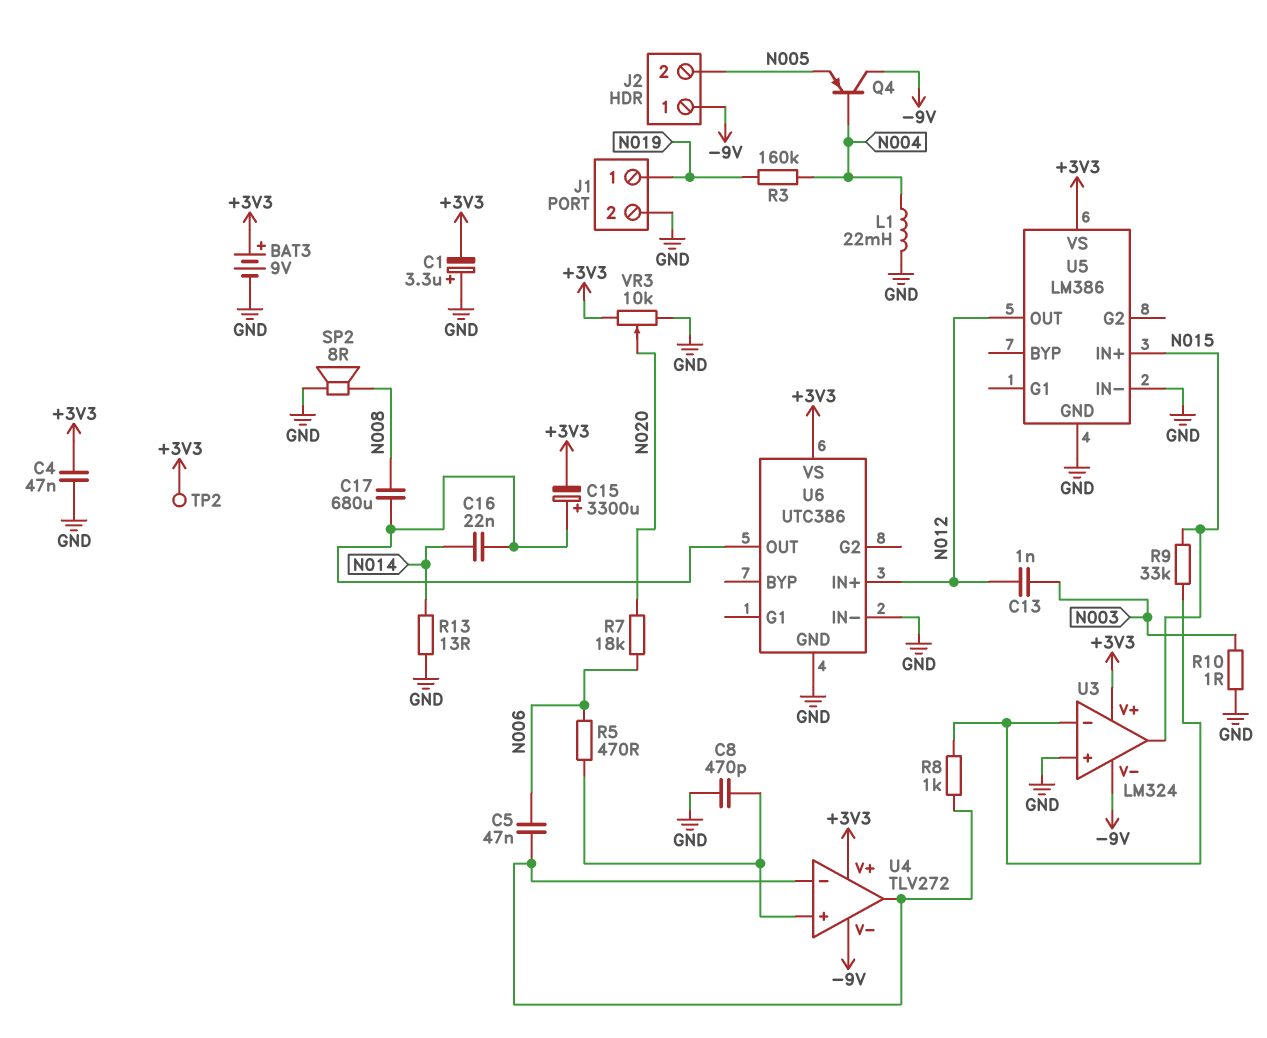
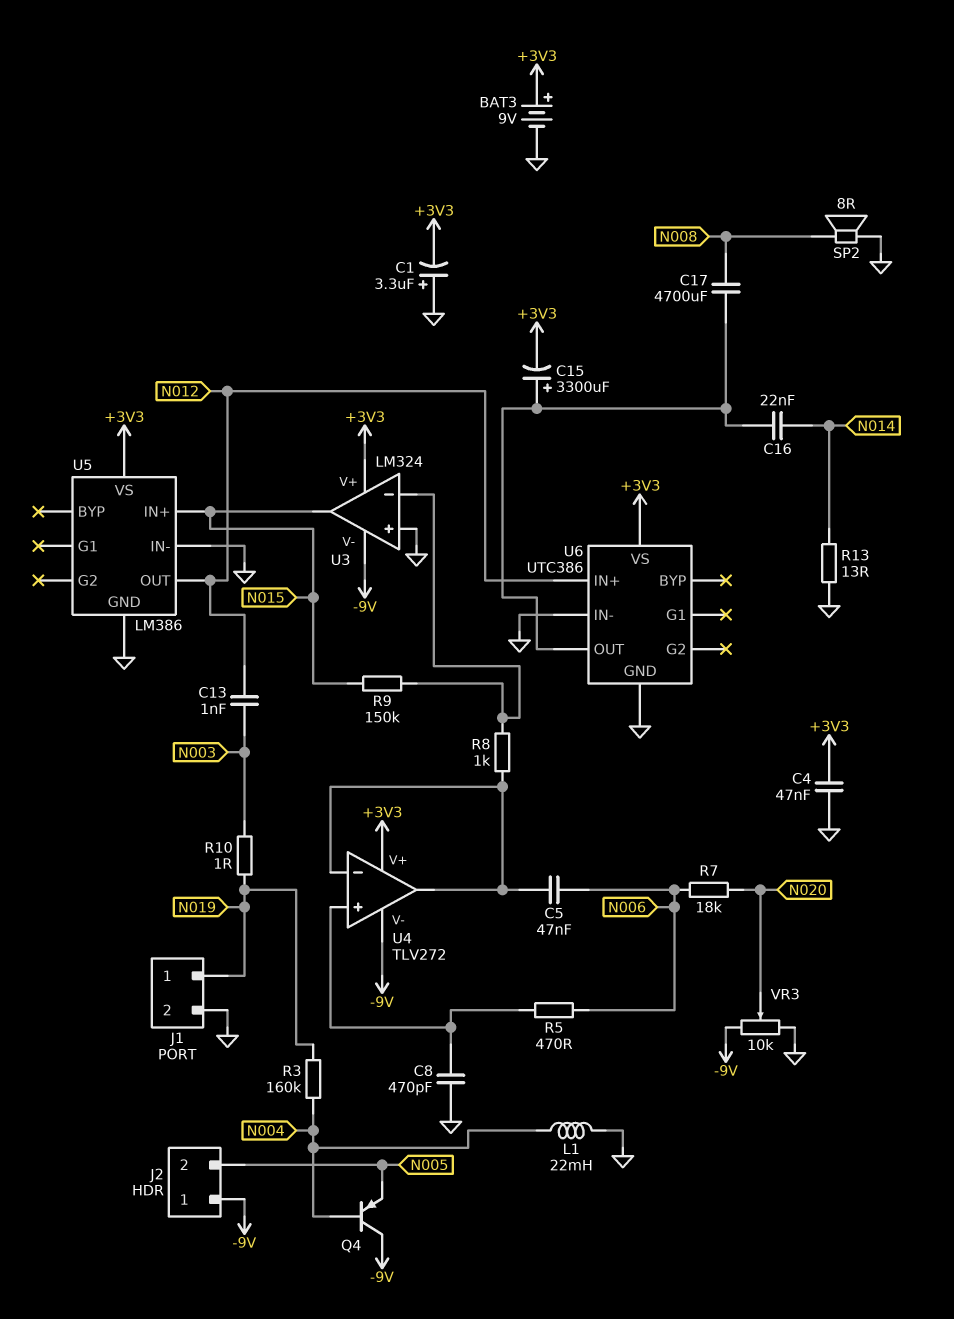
C17: 680uF (N008, U6/OUT) -> 4700uF (N008, U6/OUT)
R9: 33k (N015, U3/in-) -> 150k (N015, U3/in-)
R10: 1 (GND, N003) -> 1 (N003, N019)
TP2: test point (+3V3) -> none
VR3: 10k (+3V3, GND, wiper N020) -> 10k (-9V, GND, wiper N020)

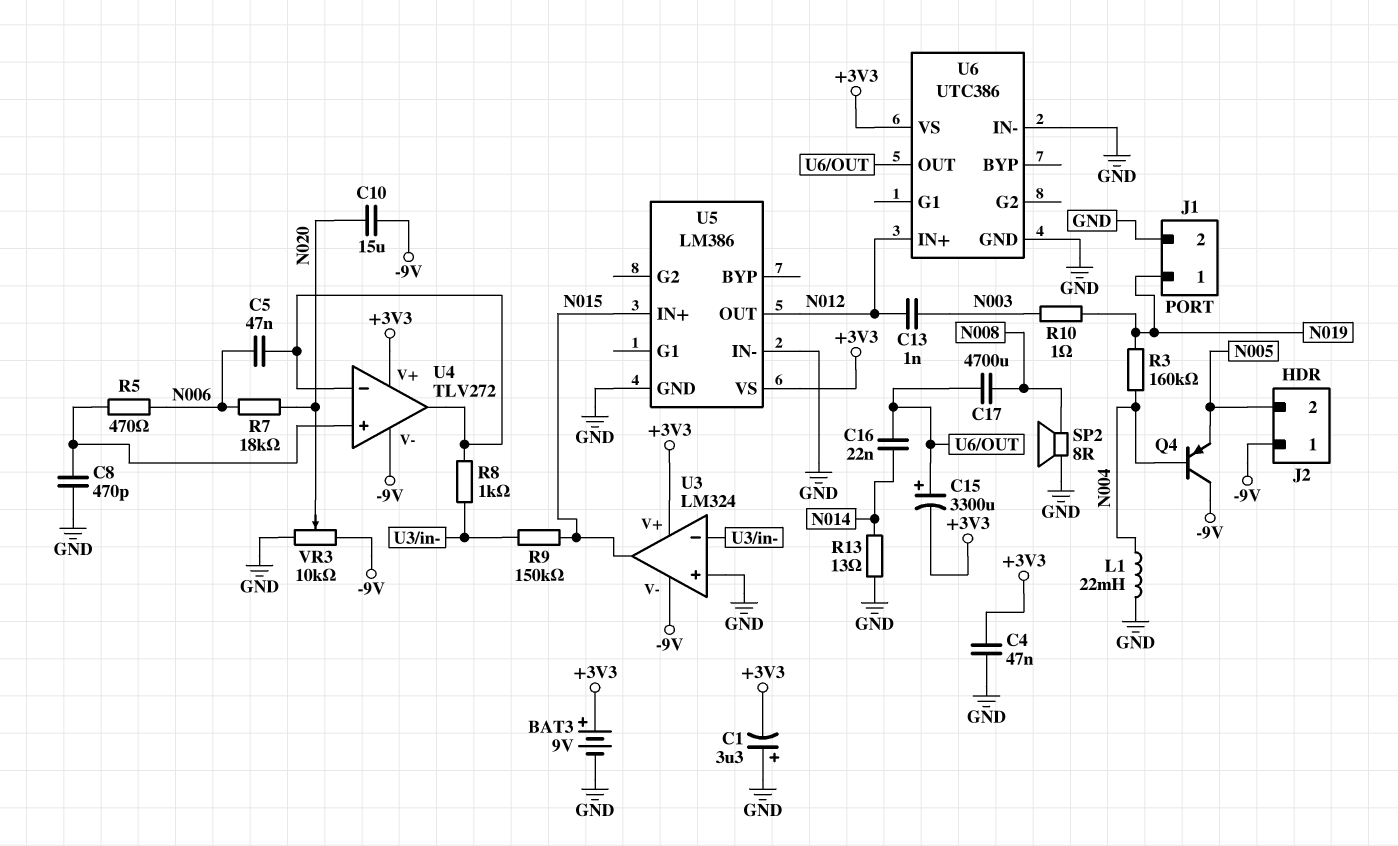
C10: none -> 15uF (-9V, N020)

